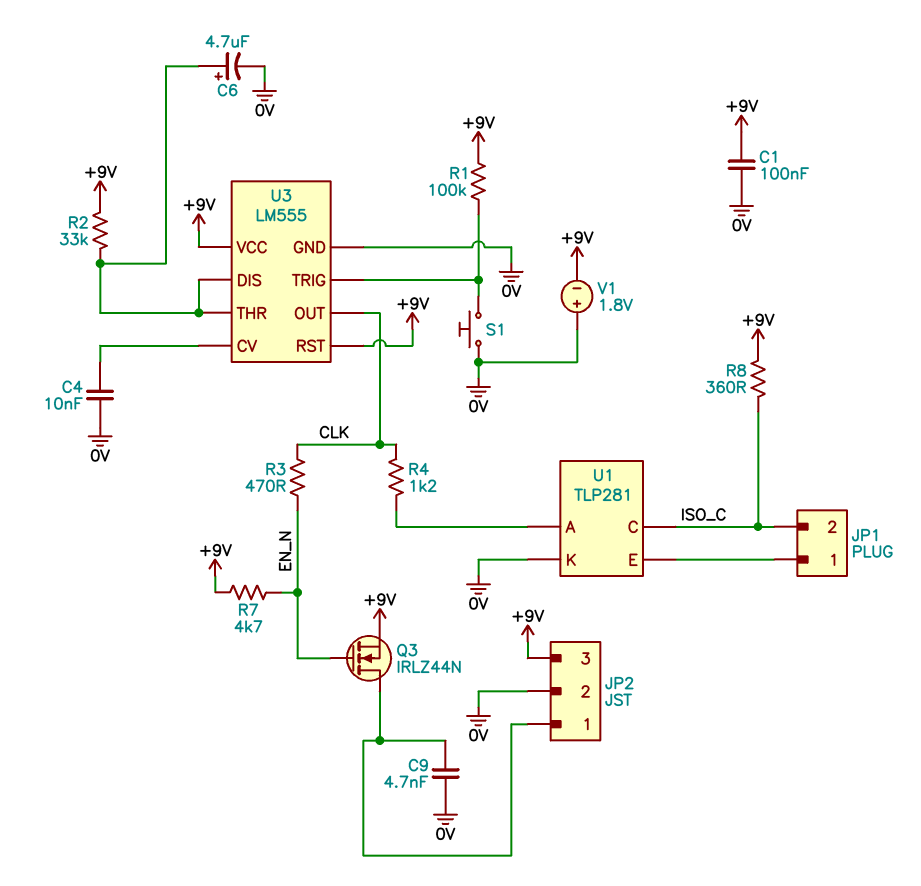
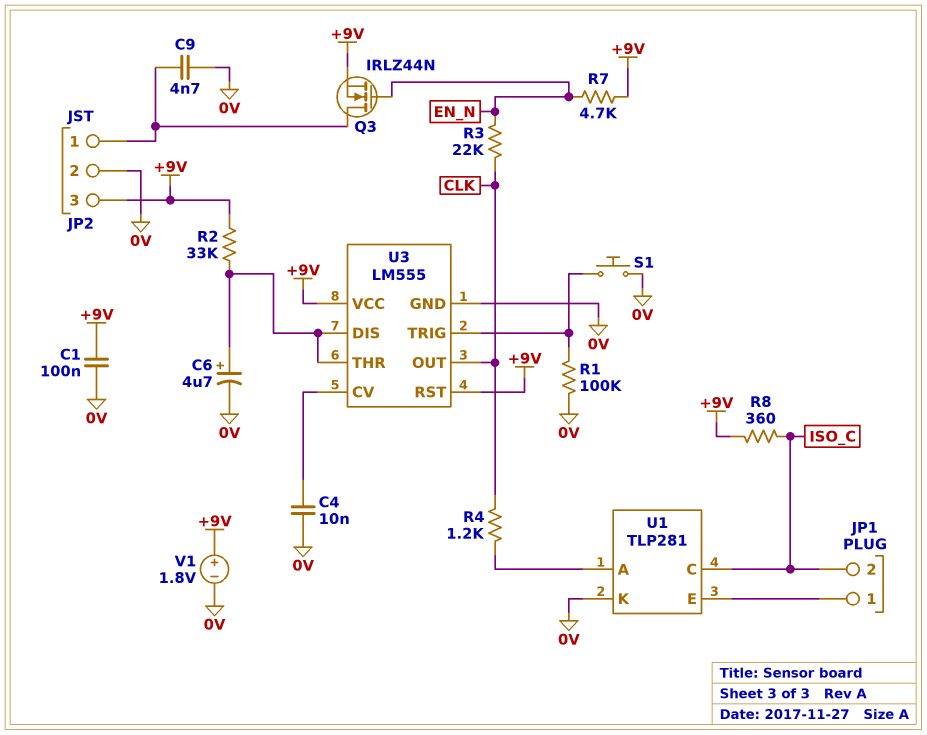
R1: 100k (+9V, U3/TRIG) -> 100k (0V, U3/TRIG)
R3: 470 (CLK, EN_N) -> 22k (CLK, EN_N)
V1: 1.8V (plus 0V, minus +9V) -> 1.8V (plus +9V, minus 0V)

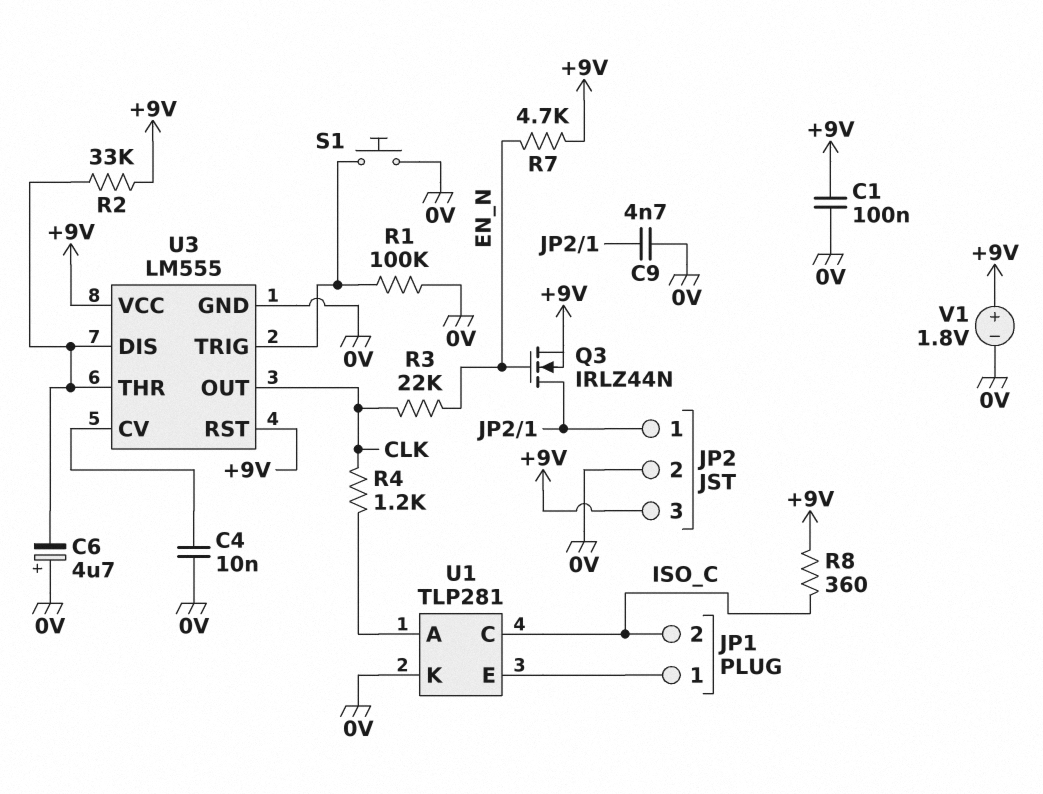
C6: 4.7uF (plus U3/DIS, minus 0V) -> 4.7uF (plus 0V, minus U3/DIS)

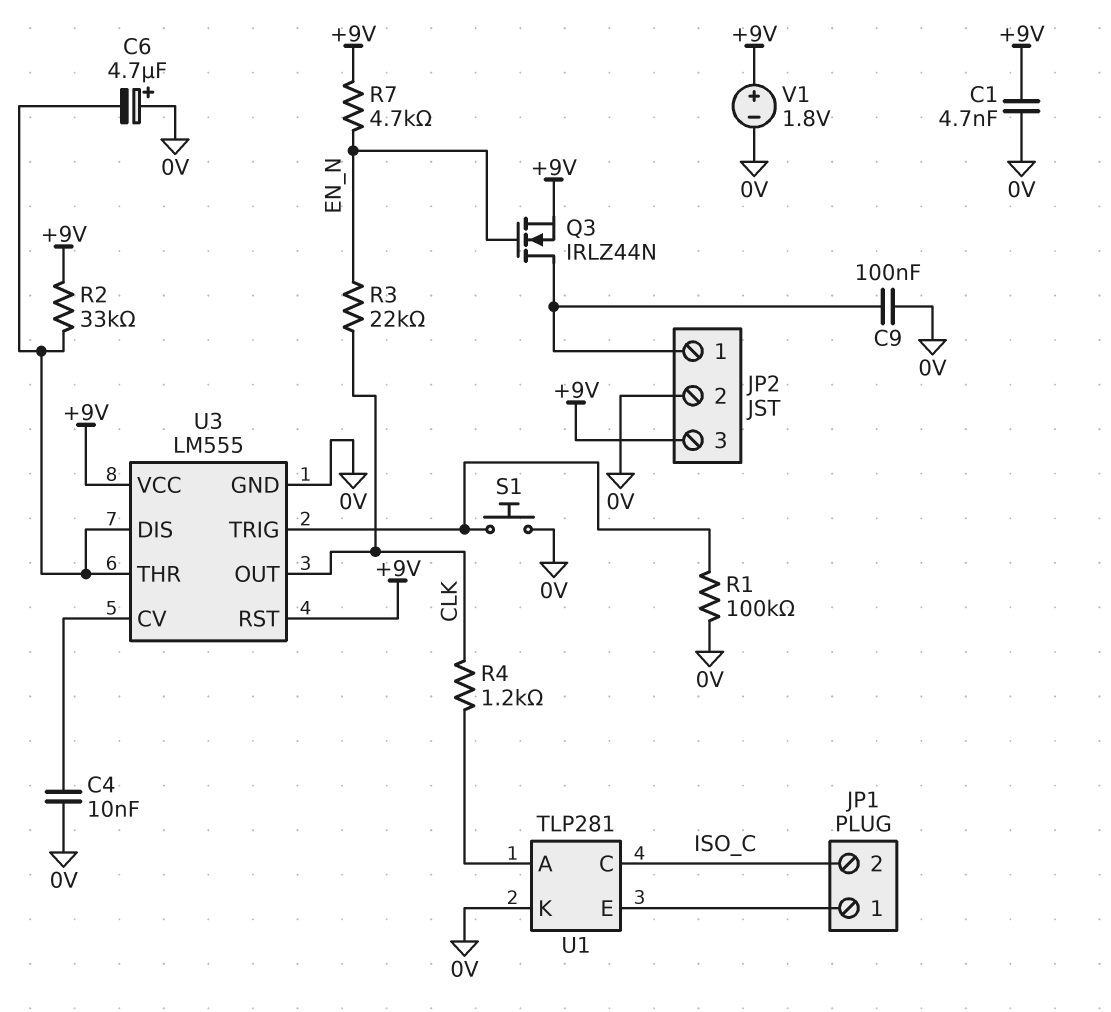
C1: 100nF (+9V, 0V) -> 4.7nF (+9V, 0V)
C9: 4.7nF (0V, JP2/1) -> 100nF (0V, JP2/1)
R8: 360 (+9V, ISO_C) -> none

